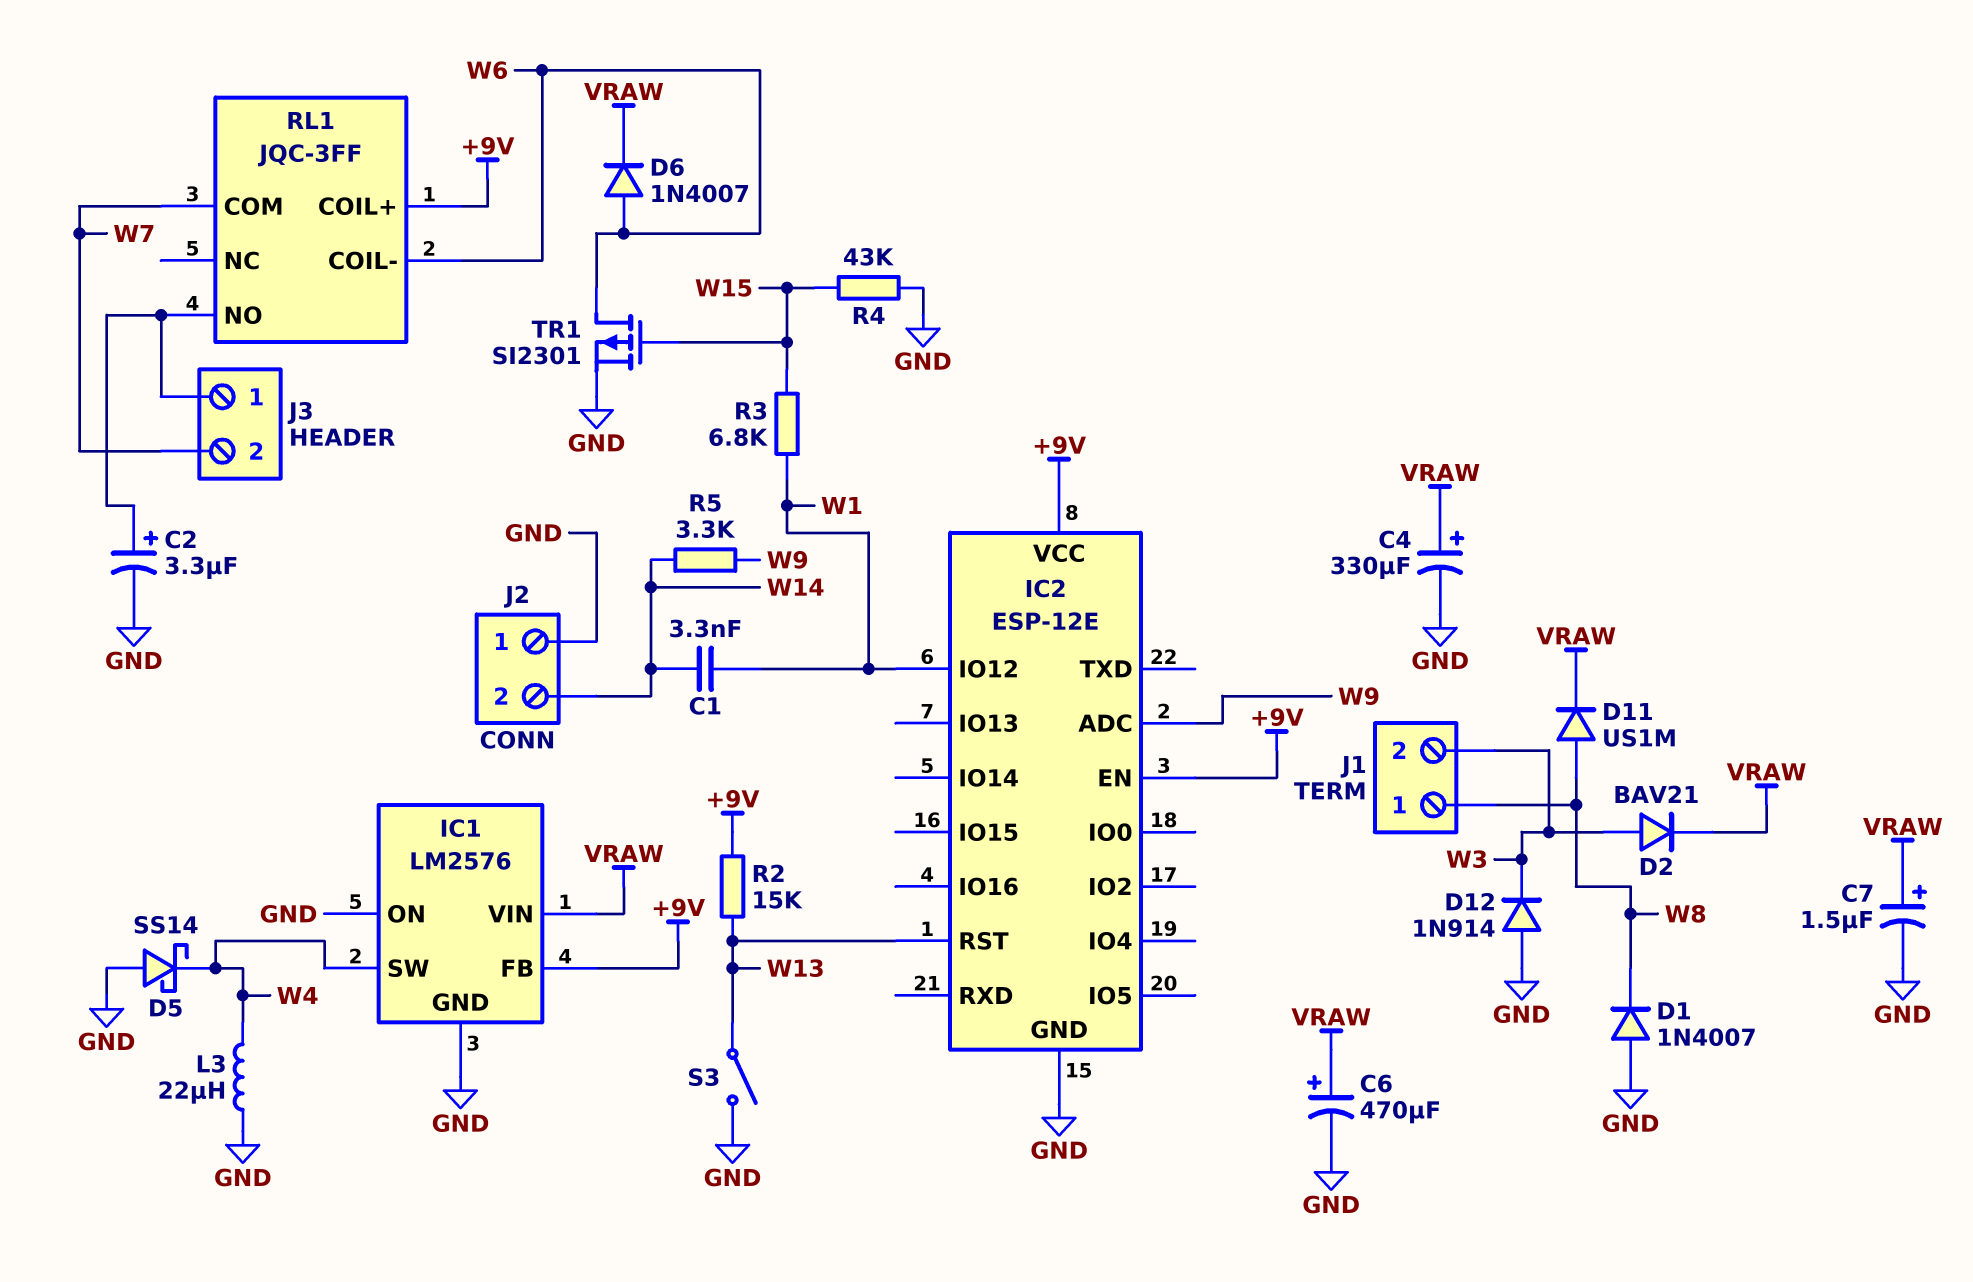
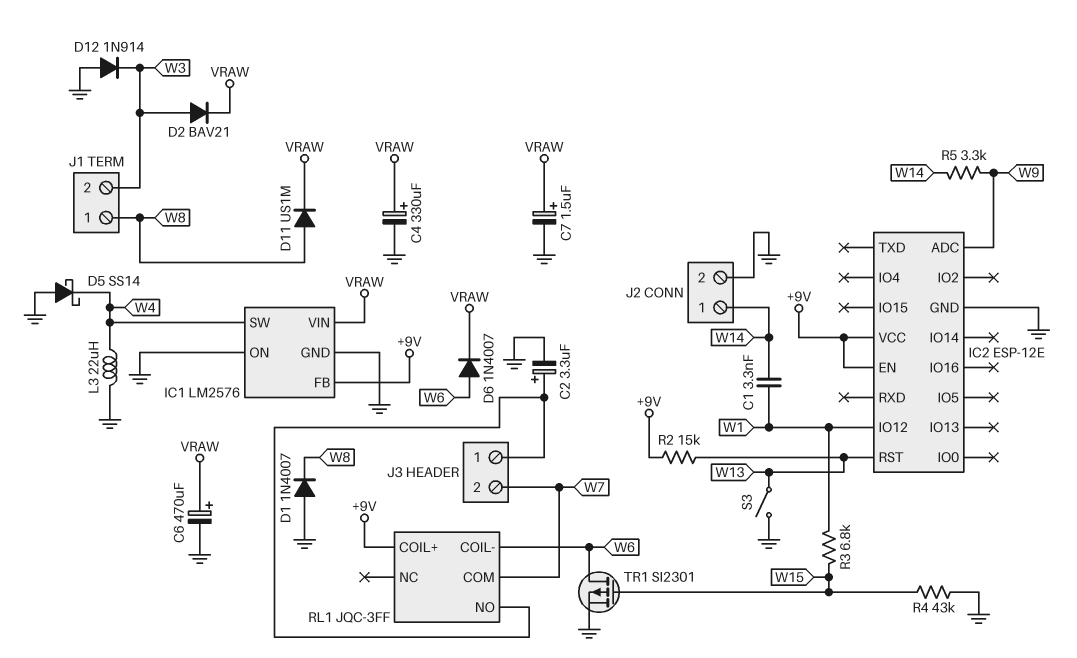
J2 pin 1: GND -> W14
J2 pin 2: W14 -> GND

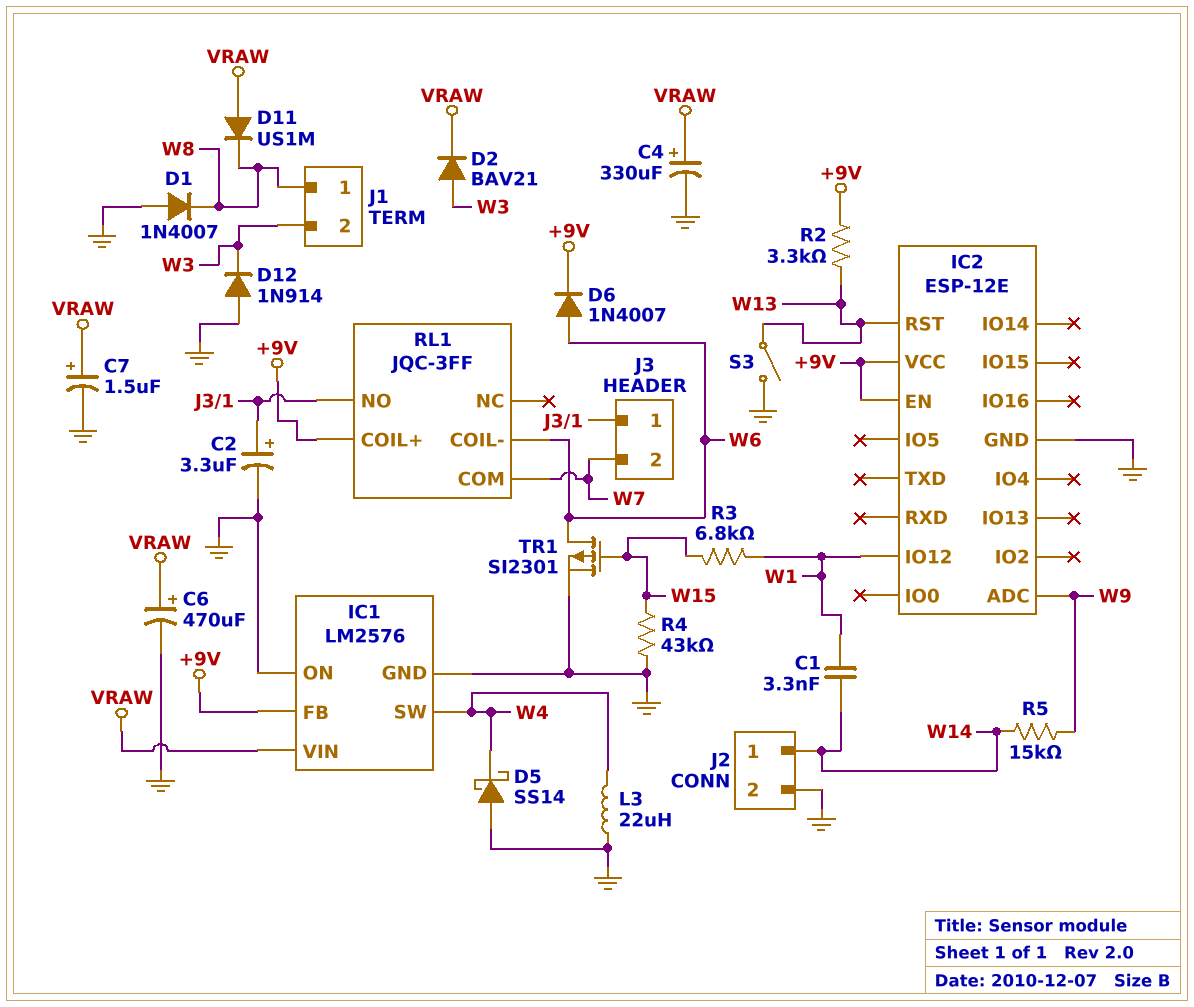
D6: diode 1N4007 (A W6, K VRAW) -> diode 1N4007 (A W6, K +9V)
D11: diode US1M (A W8, K VRAW) -> diode US1M (A VRAW, K W8)
R2: 15k (+9V, W13) -> 3.3k (+9V, W13)
R5: 3.3k (W9, W14) -> 15k (W9, W14)

